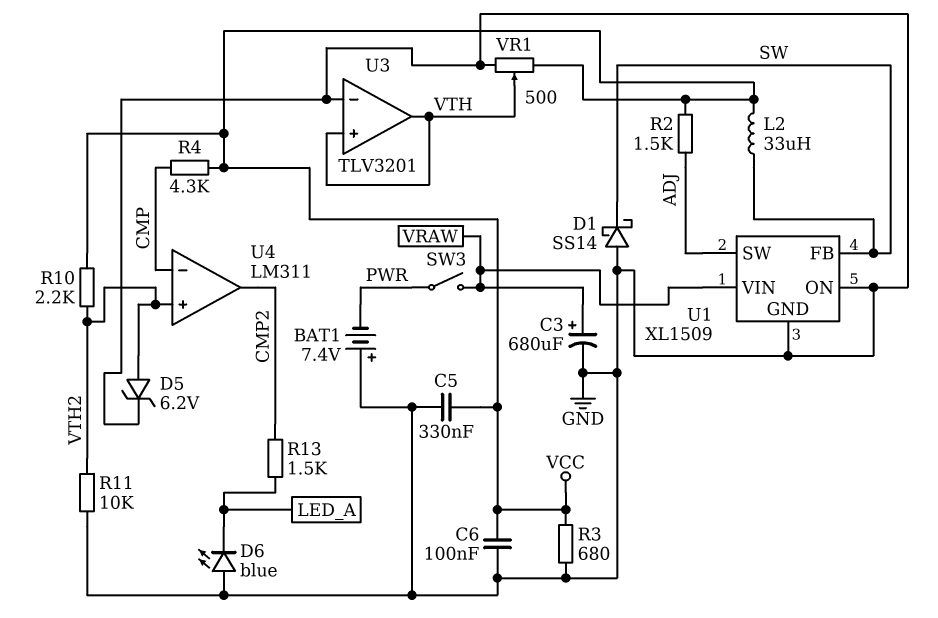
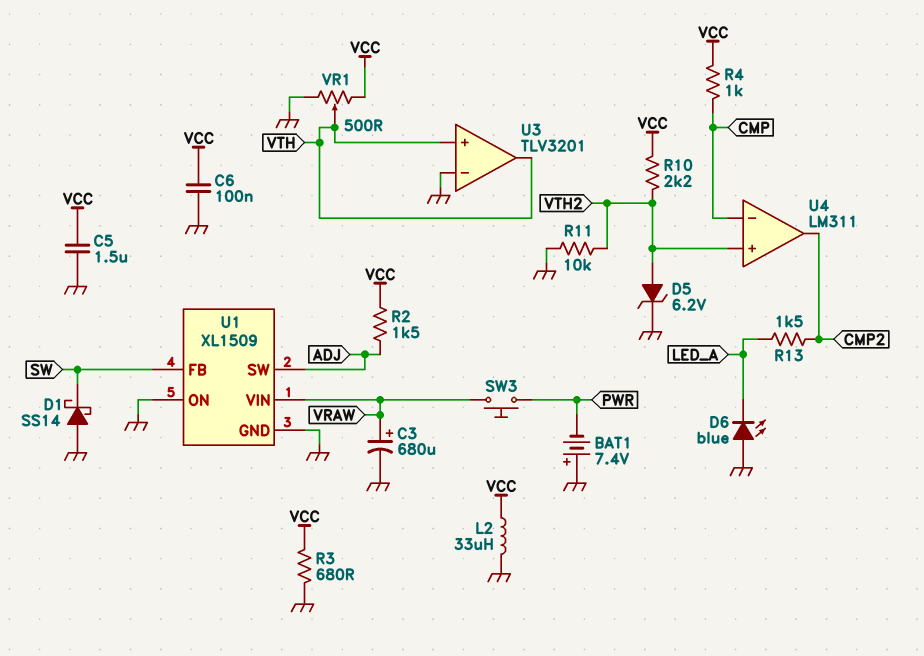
C5: 330nF (GND, VCC) -> 1.5uF (GND, VCC)
L2: 33uH (SW, VCC) -> 33uH (GND, VCC)
R4: 4.3k (CMP, VCC) -> 1k (CMP, VCC)
SW3: switch (PWR, VRAW) -> button (PWR, VRAW)

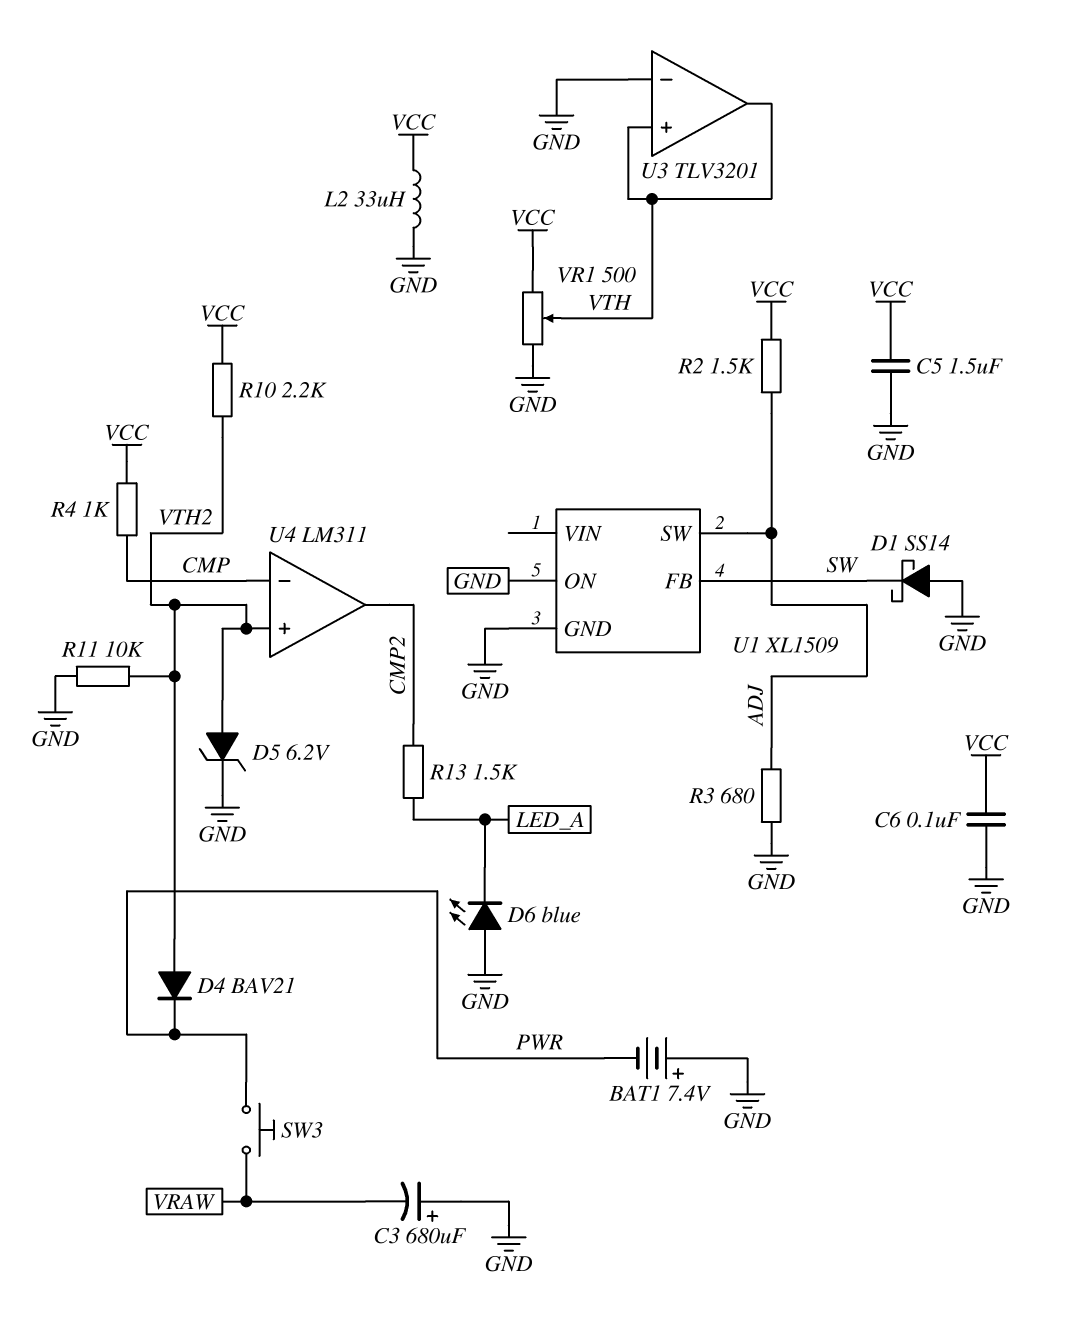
C3: 680uF (plus VRAW, minus GND) -> 680uF (plus GND, minus VRAW)
D4: none -> diode BAV21 (A VTH2, K PWR)
R3: 680 (GND, VCC) -> 680 (ADJ, GND)
U1 pin VIN: VRAW -> none

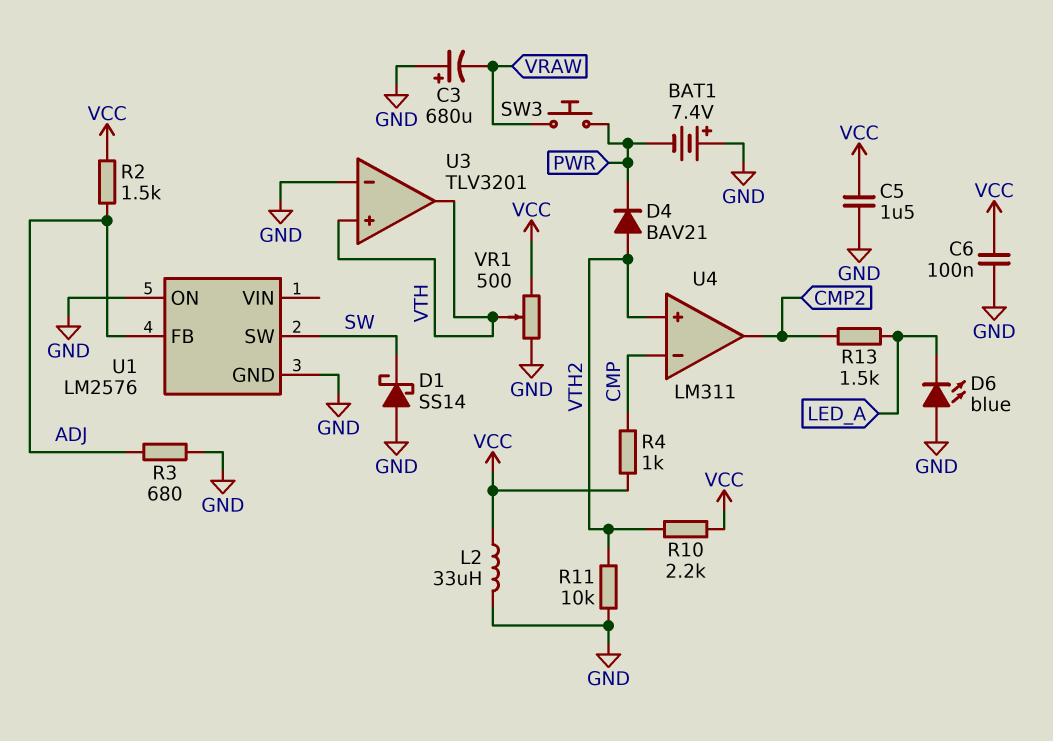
D5: zener 6.2V (A VTH2, K GND) -> none
U1: XL1509 -> LM2576
U1 pin FB: SW -> ADJ
U1 pin SW: ADJ -> SW

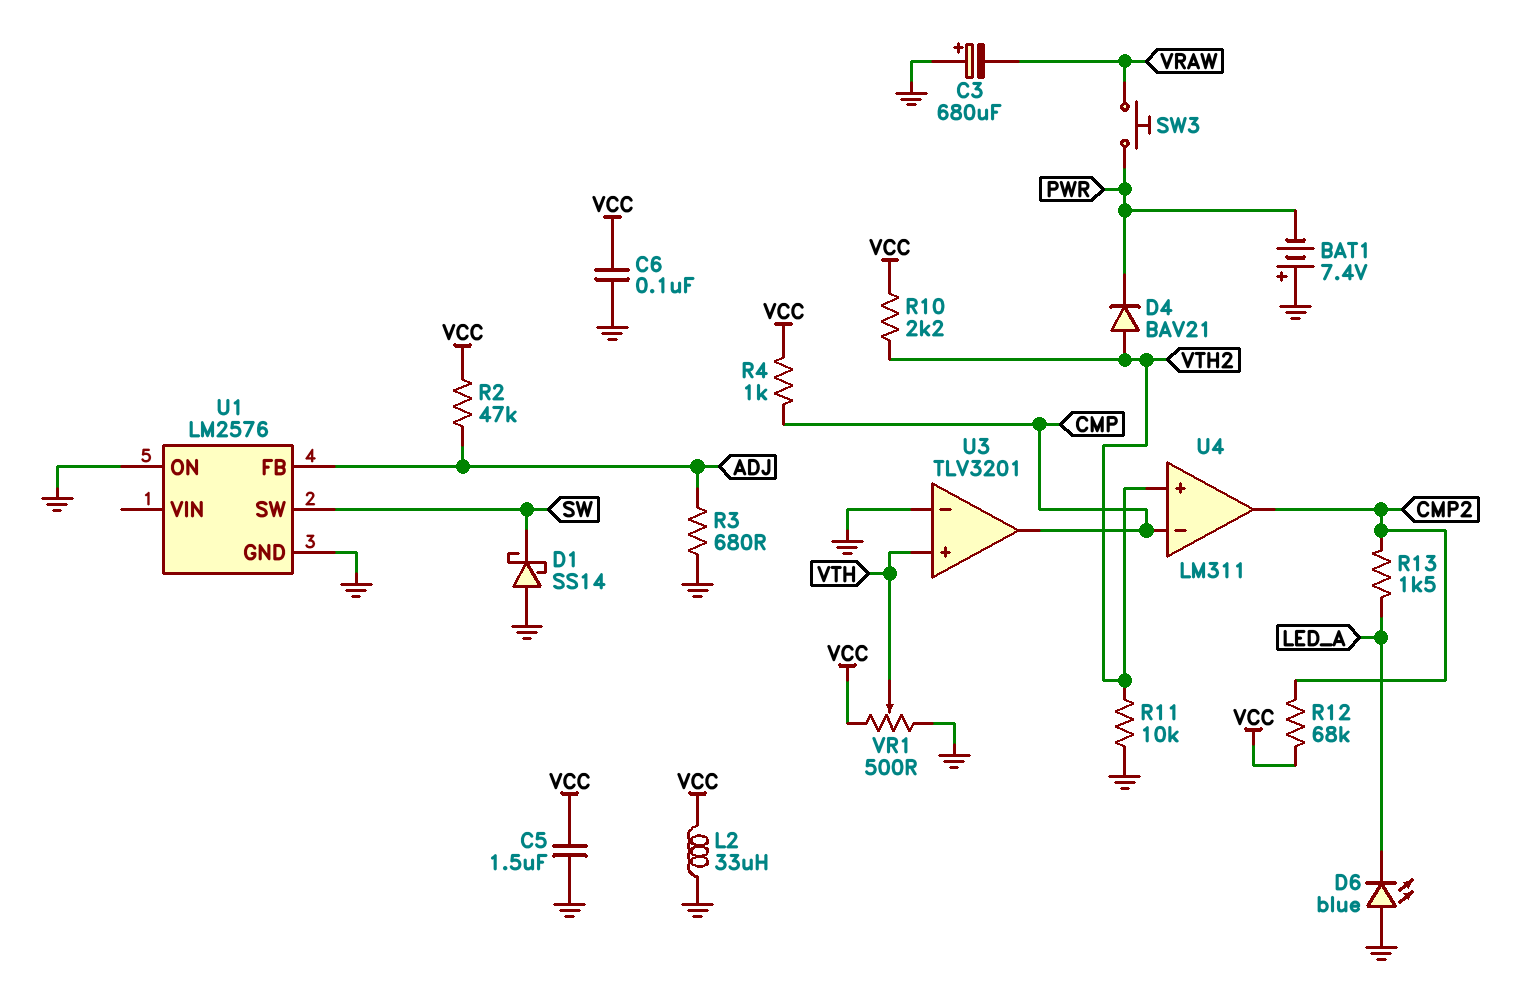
R2: 1.5k (ADJ, VCC) -> 47k (ADJ, VCC)
R12: none -> 68k (CMP2, VCC)
U3 pin out: VTH -> CMP

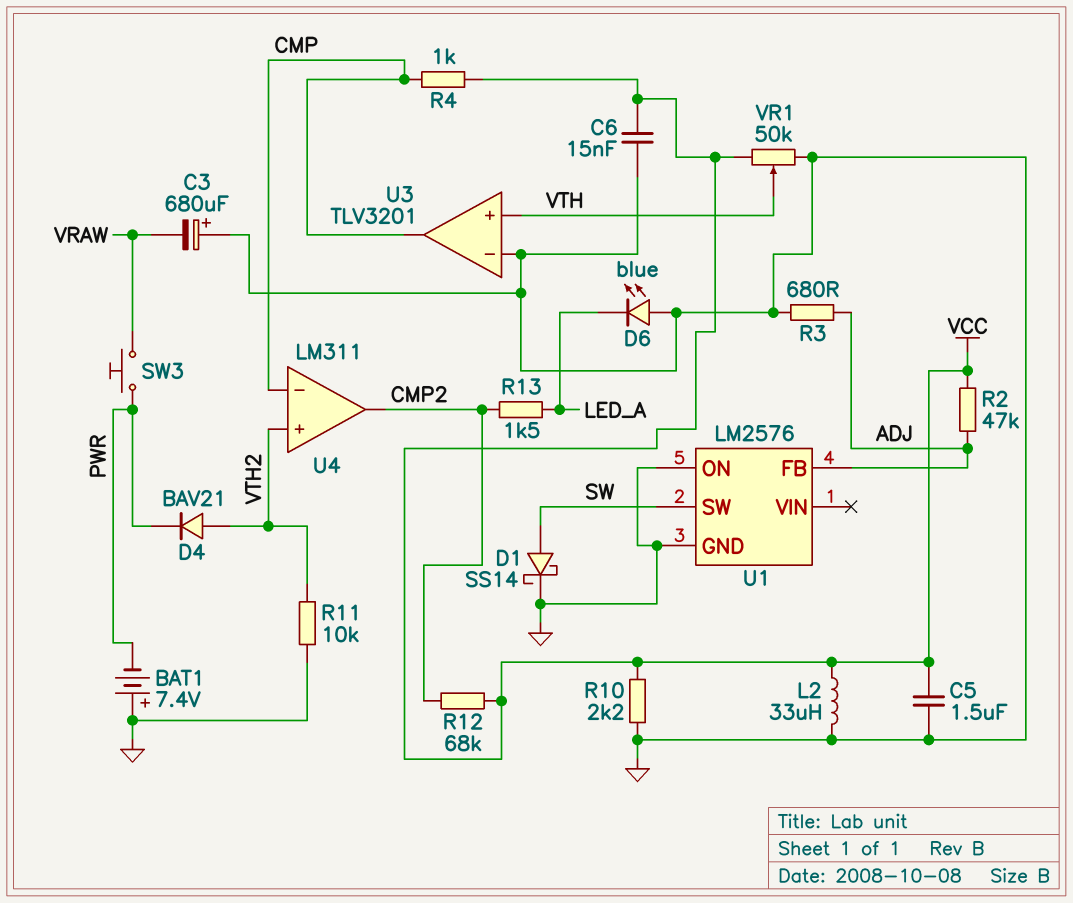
C6: 100nF (GND, VCC) -> 15nF (GND, VCC)
D1: schottky SS14 (A GND, K SW) -> schottky SS14 (A SW, K GND)
R10: 2.2k (VCC, VTH2) -> 2.2k (GND, VCC)
VR1: 500 (GND, VCC, wiper VTH) -> 50k (GND, VCC, wiper VTH)

